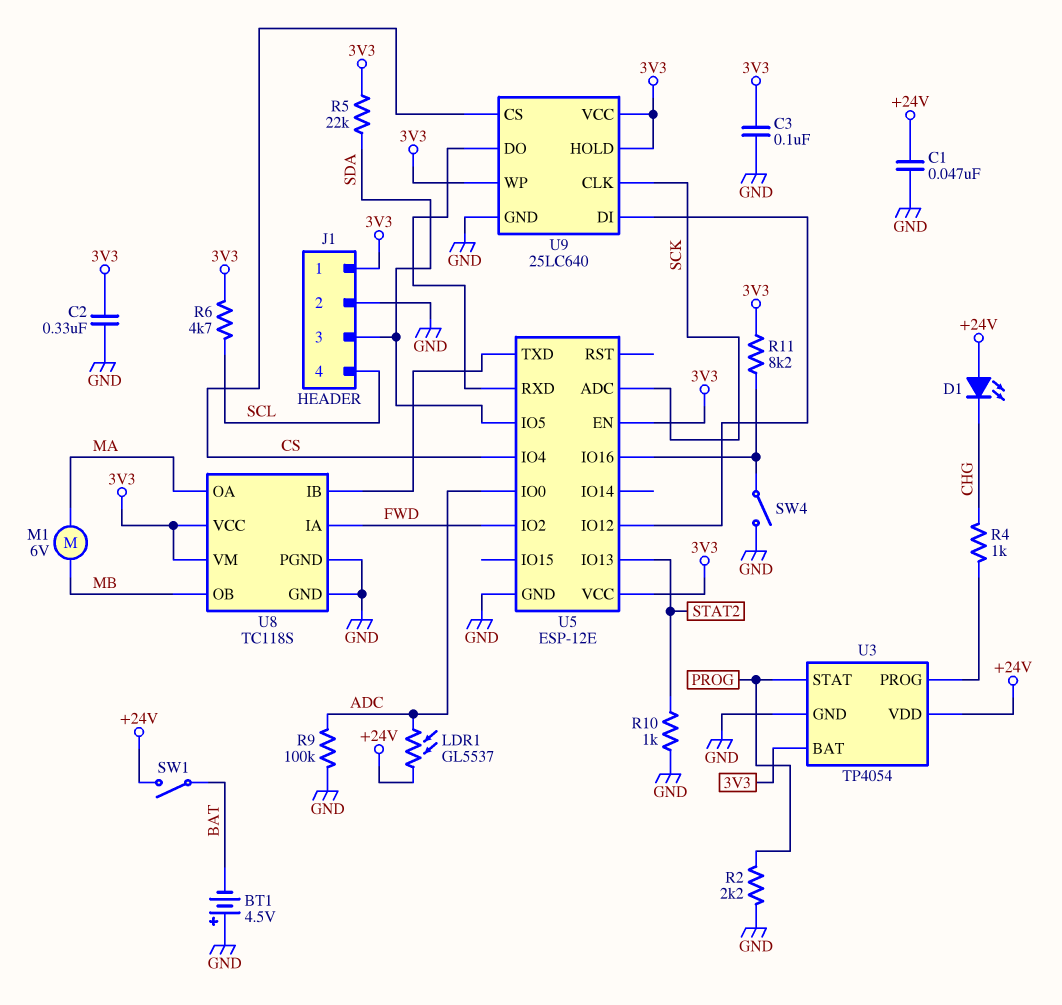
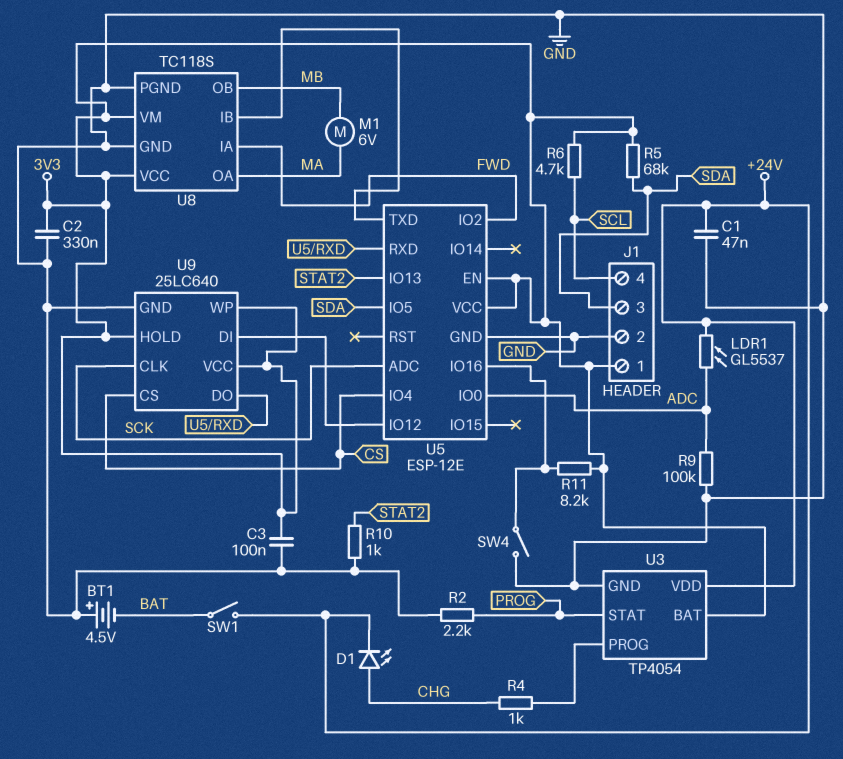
D1: LED (A +24V, K CHG) -> LED (A CHG, K +24V)
R5: 22k (3V3, SDA) -> 68k (3V3, SDA)

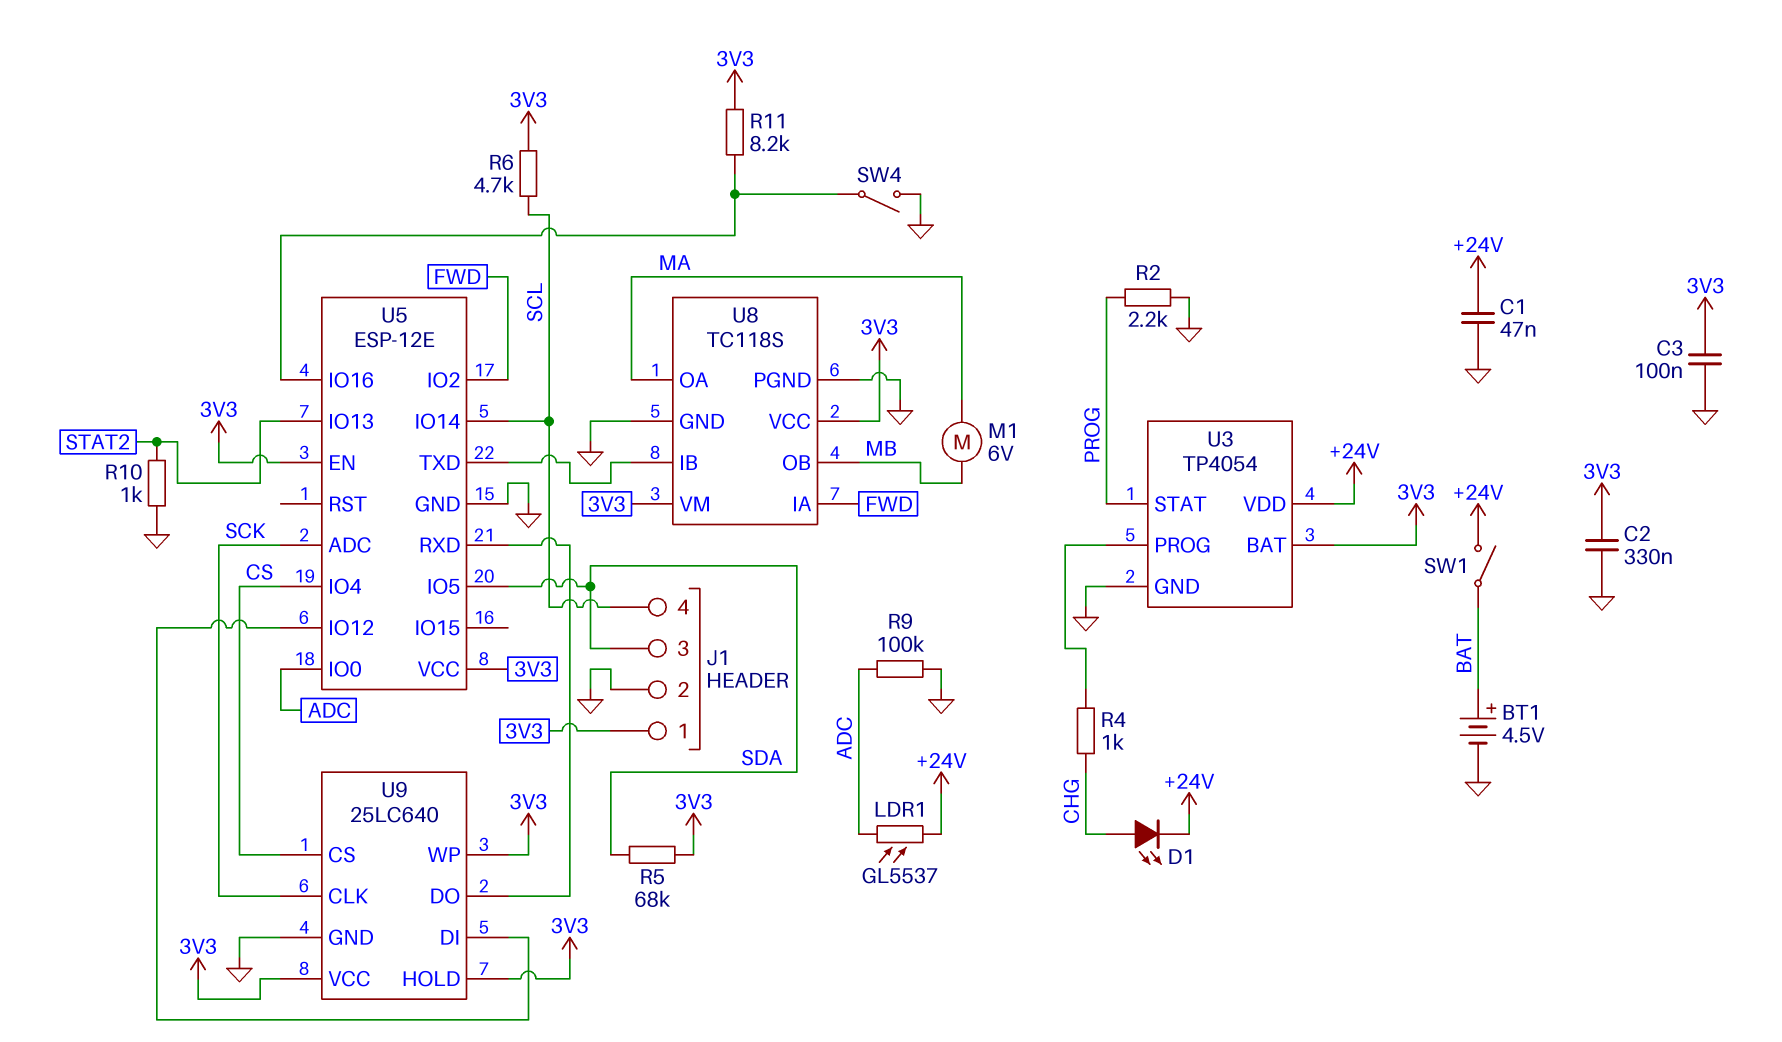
BT1: 4.5V (plus GND, minus BAT) -> 4.5V (plus BAT, minus GND)
U5 pin IO14: none -> SCL

